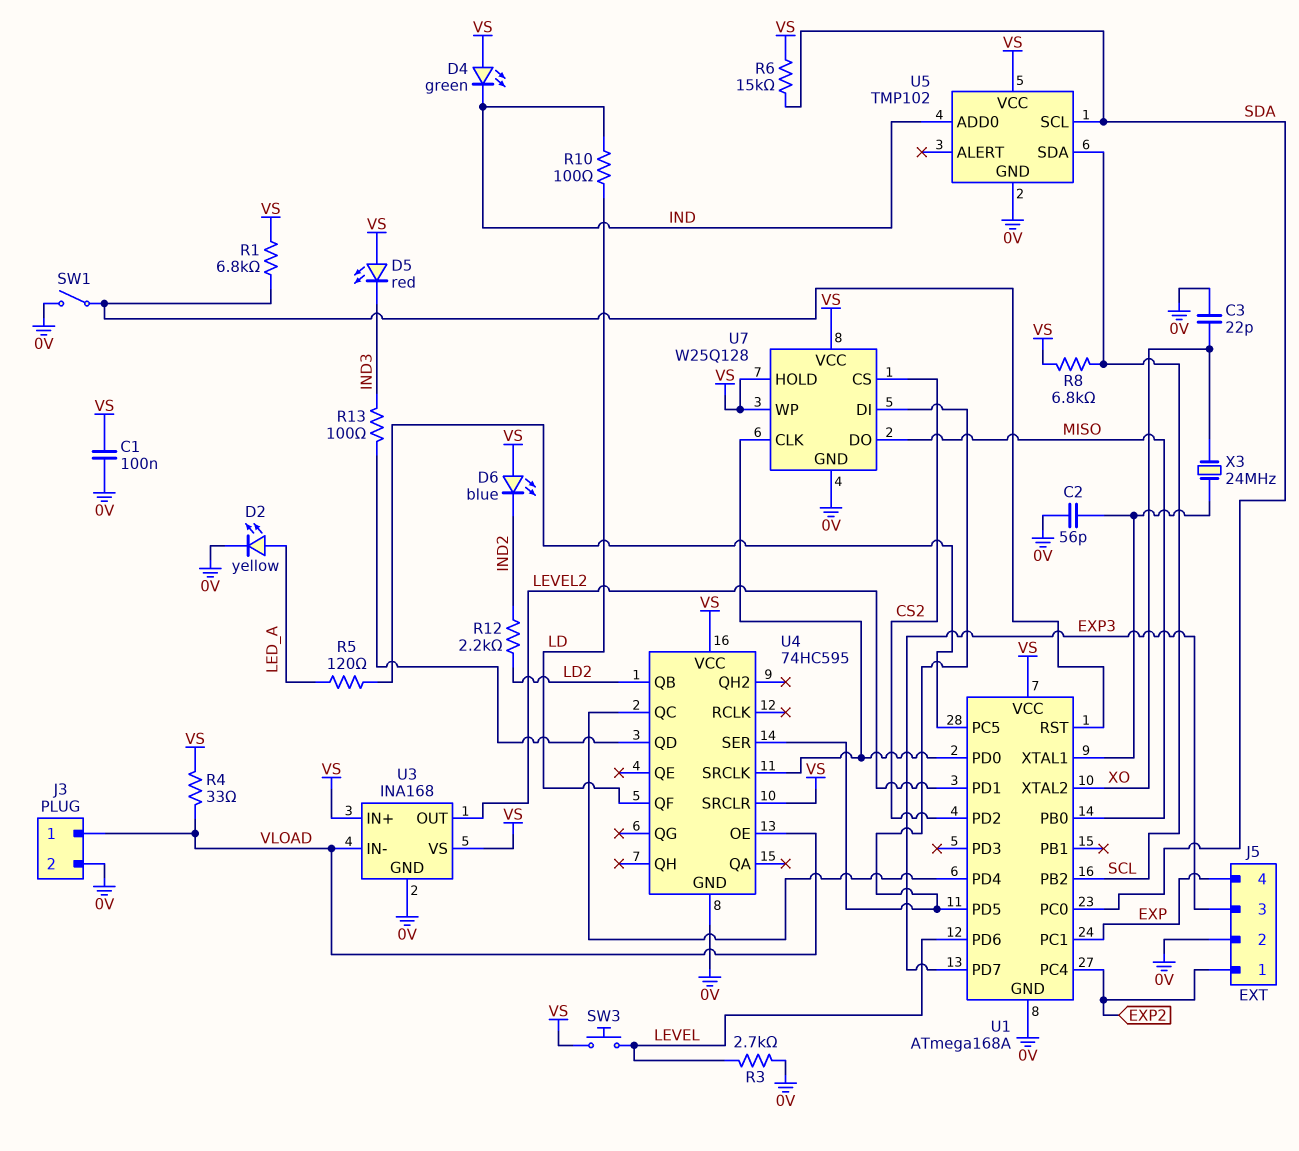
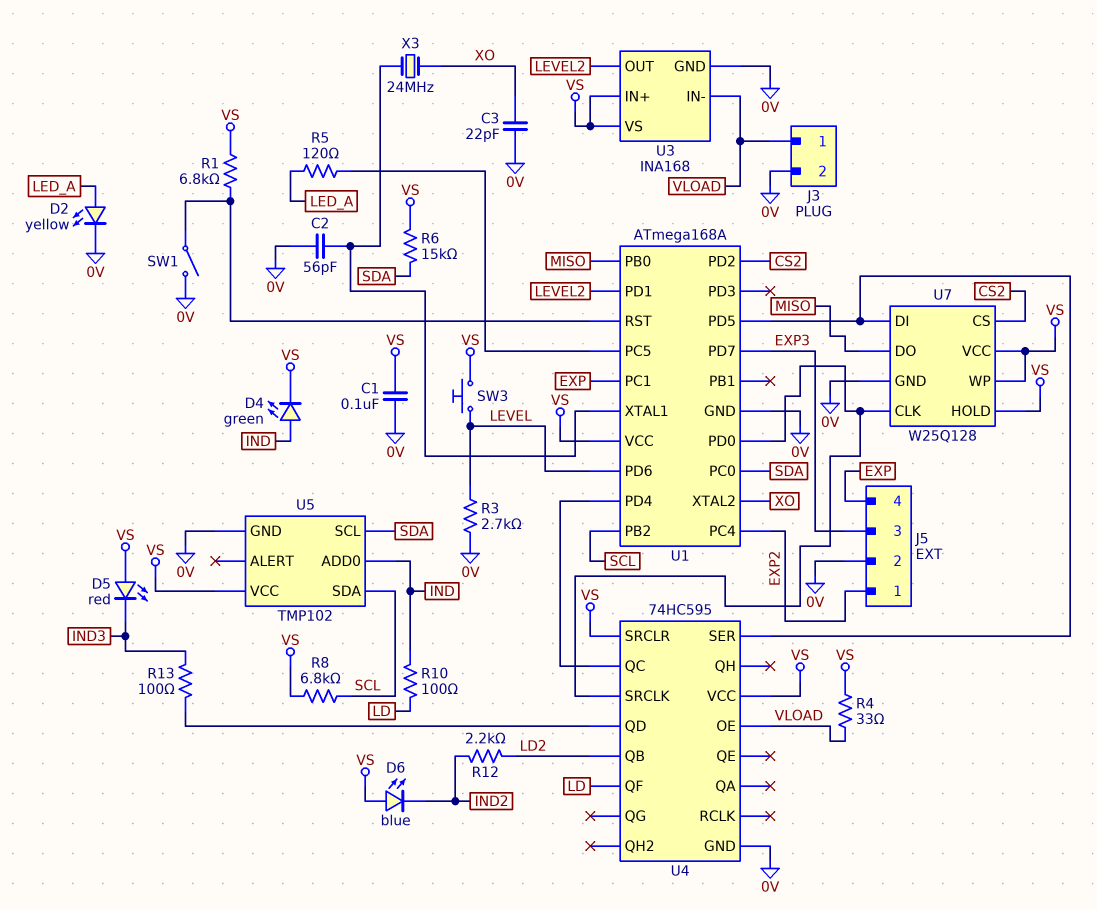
D4: LED green (A VS, K IND) -> LED green (A IND, K VS)

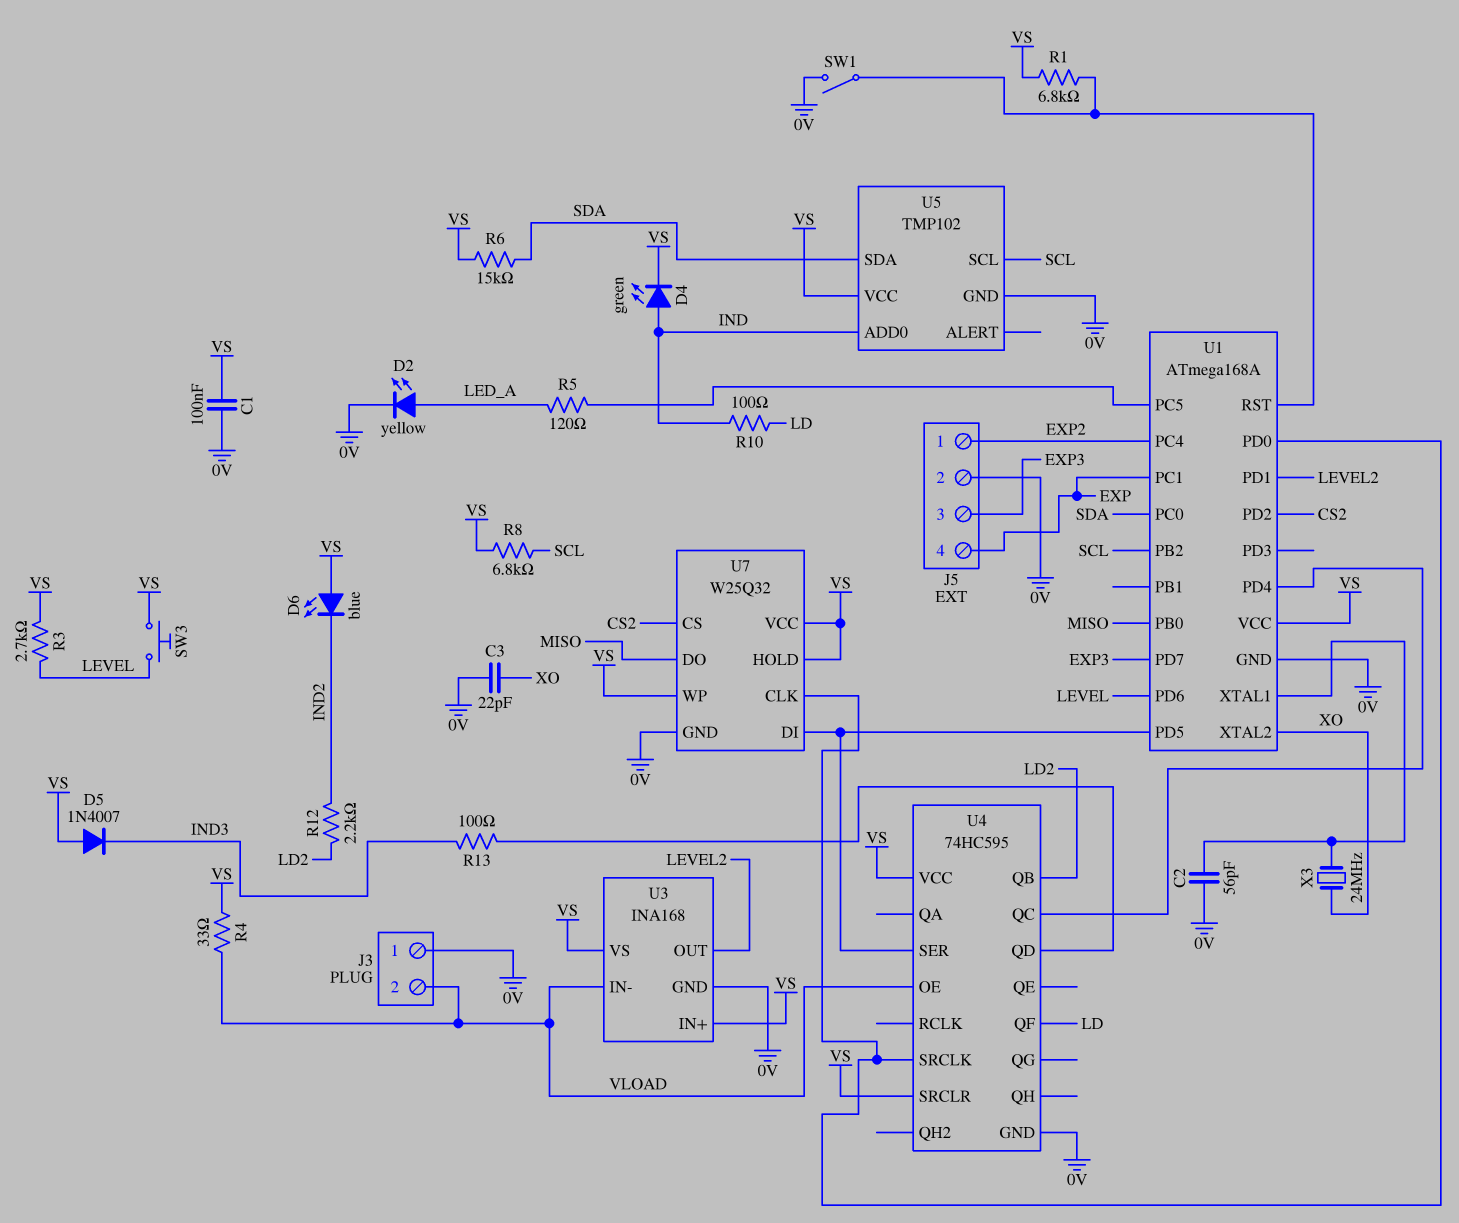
D5: LED red (A VS, K IND3) -> diode 1N4007 (A VS, K IND3)
J3 pin 1: VLOAD -> 0V
J3 pin 2: 0V -> VLOAD
R3: 2.7k (0V, LEVEL) -> 2.7k (LEVEL, VS)
U5 pin SCL: SDA -> SCL
U5 pin SDA: SCL -> SDA
U7: W25Q128 -> W25Q32

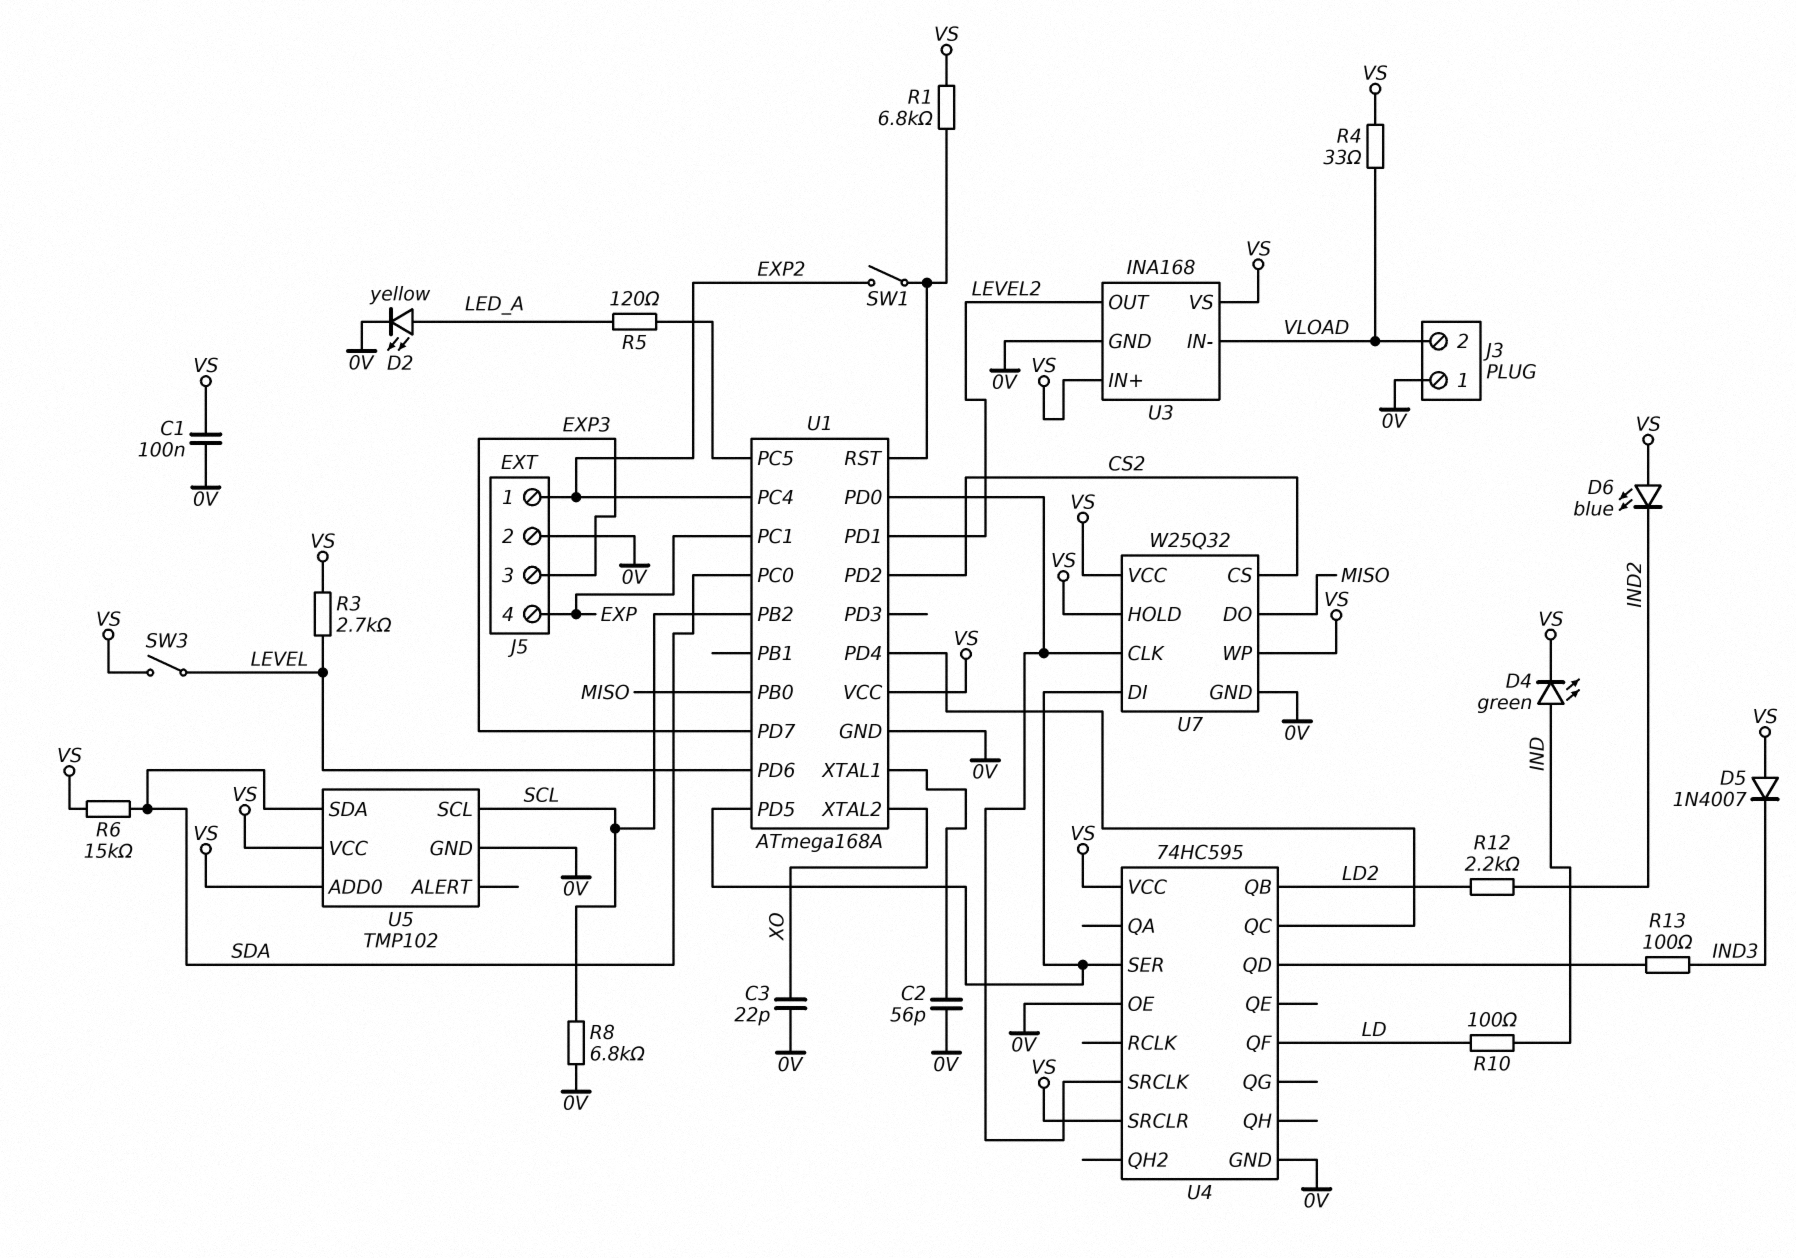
R8: 6.8k (SCL, VS) -> 6.8k (0V, SCL)
SW1: switch (0V, U1/RST) -> switch (EXP2, U1/RST)
SW3: button (LEVEL, VS) -> switch (LEVEL, VS)
U4 pin OE: VLOAD -> 0V
U5 pin ADD0: IND -> VS
X3: 24MHz (U1/XTAL1, XO) -> none

